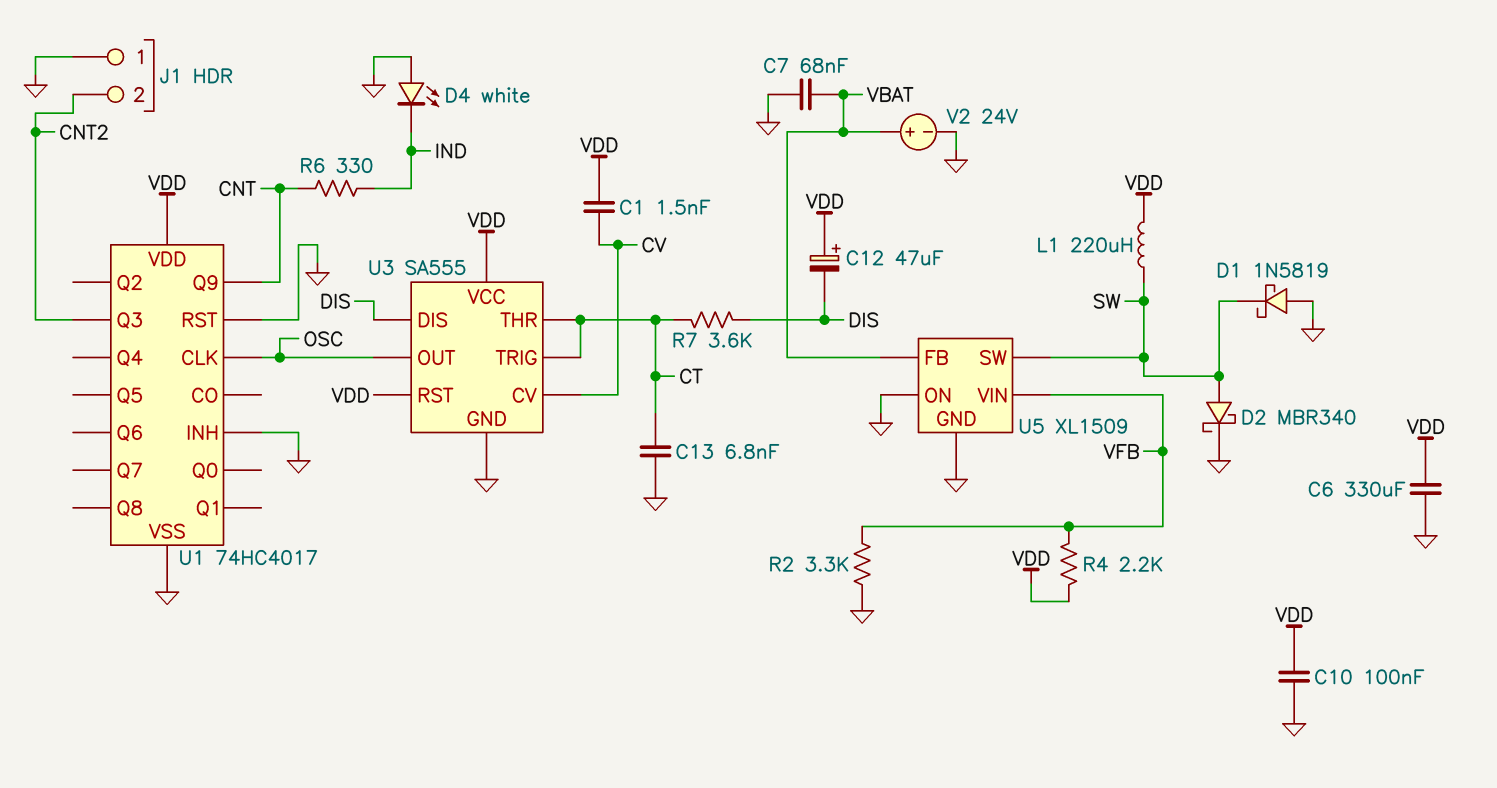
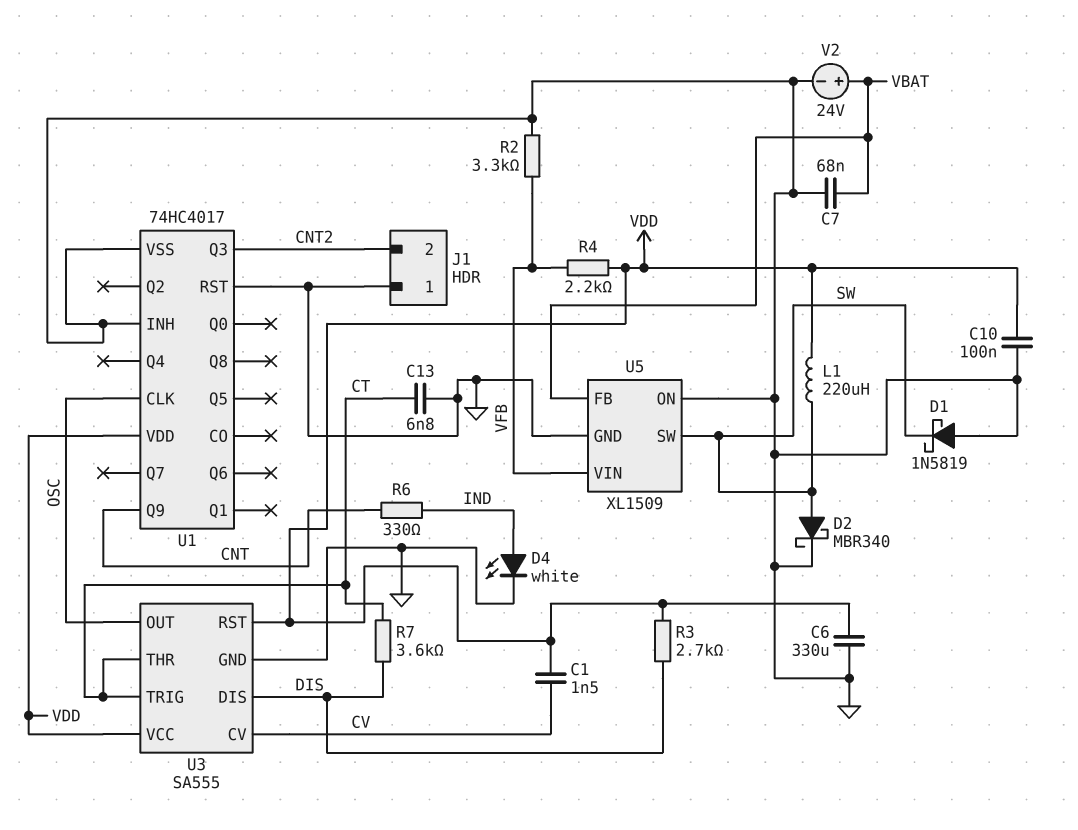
C12: 47uF (plus VDD, minus DIS) -> none
D4: LED white (A GND, K IND) -> LED white (A IND, K GND)
R3: none -> 2.7k (DIS, VDD)

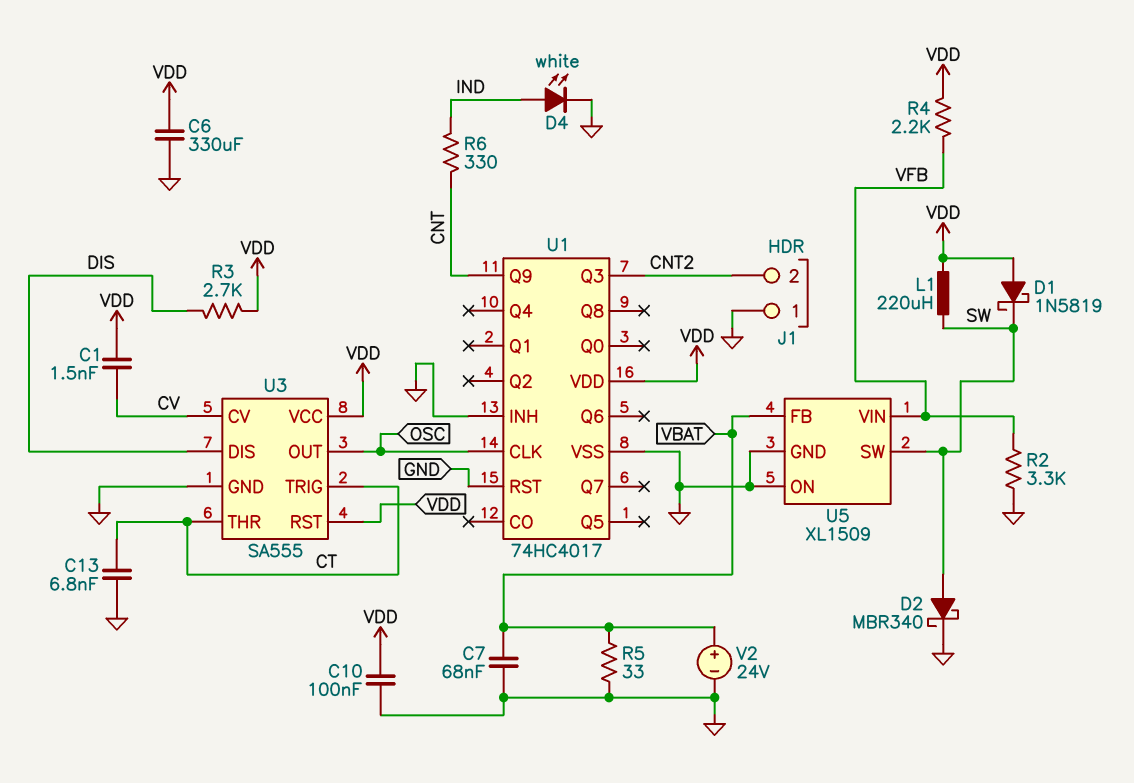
D1: schottky 1N5819 (A GND, K SW) -> schottky 1N5819 (A VDD, K SW)
R5: none -> 33 (GND, VBAT)
R7: 3.6k (CT, DIS) -> none

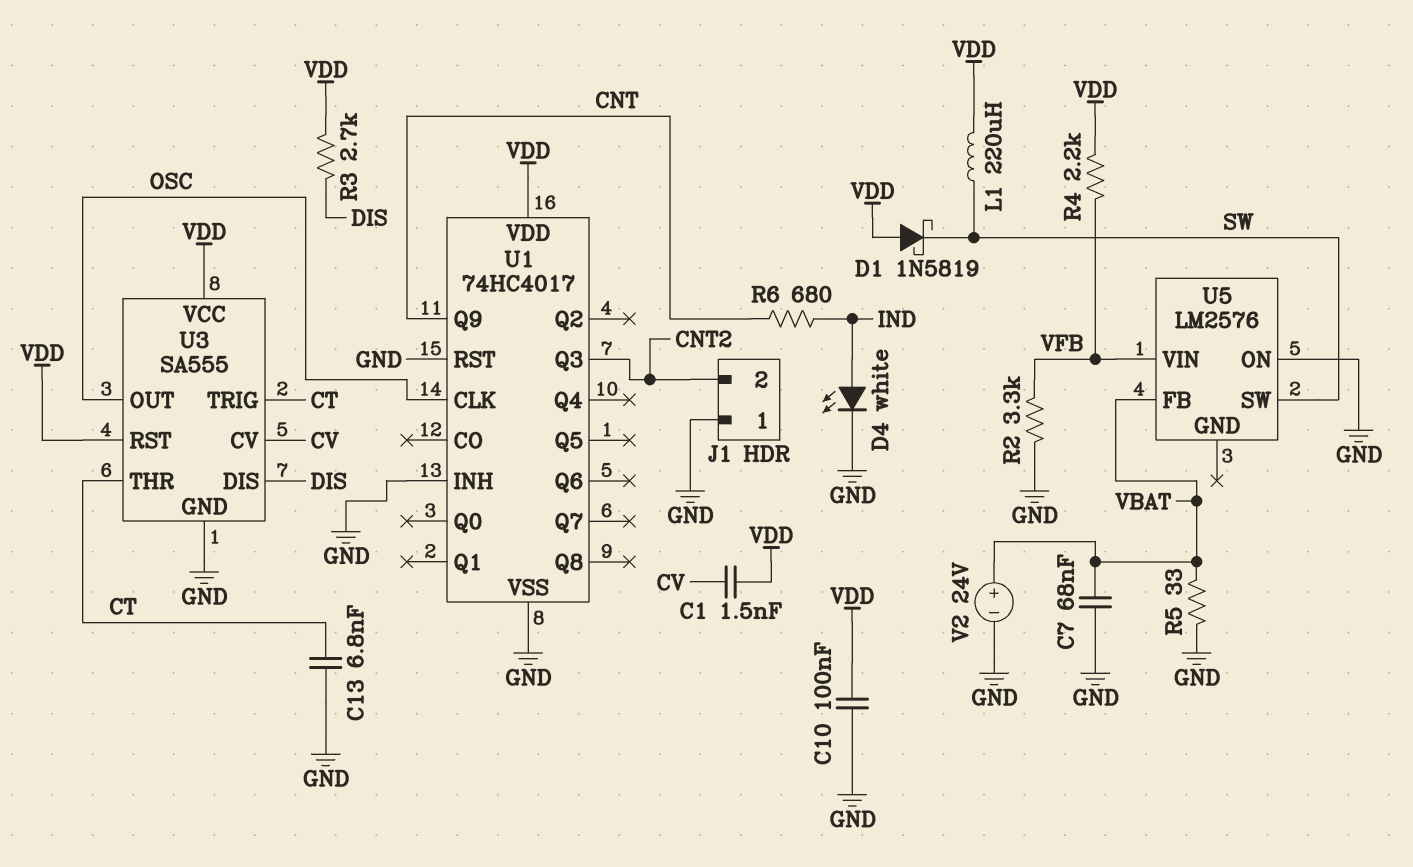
C6: 330uF (GND, VDD) -> none
D2: schottky MBR340 (A SW, K GND) -> none
R6: 330 (CNT, IND) -> 680 (CNT, IND)
U5: XL1509 -> LM2576
U5 pin GND: GND -> none

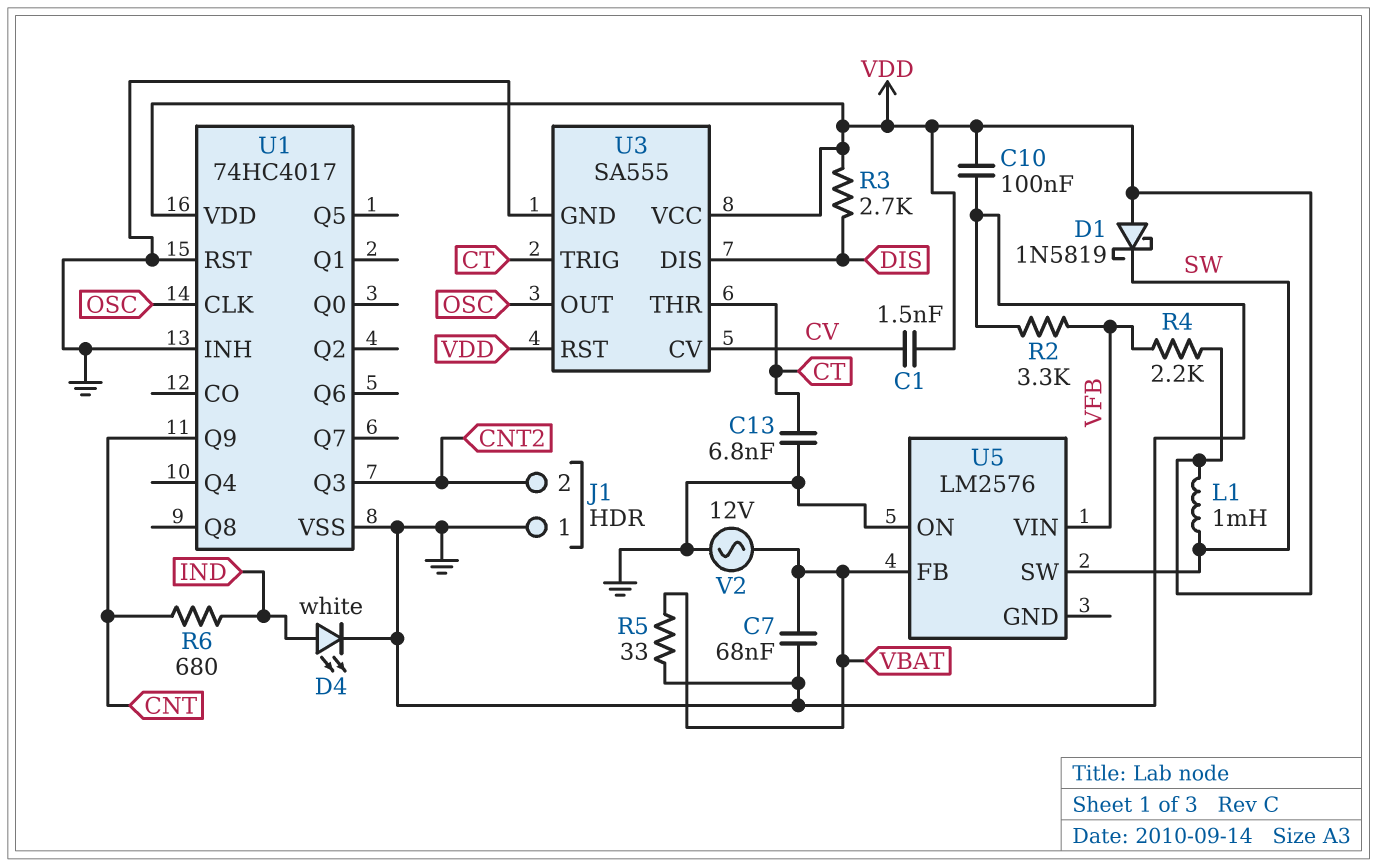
L1: 220uH (SW, VDD) -> 1mH (SW, VDD)
V2: 24V (plus VBAT, minus GND) -> AC 12V (GND, VBAT)

